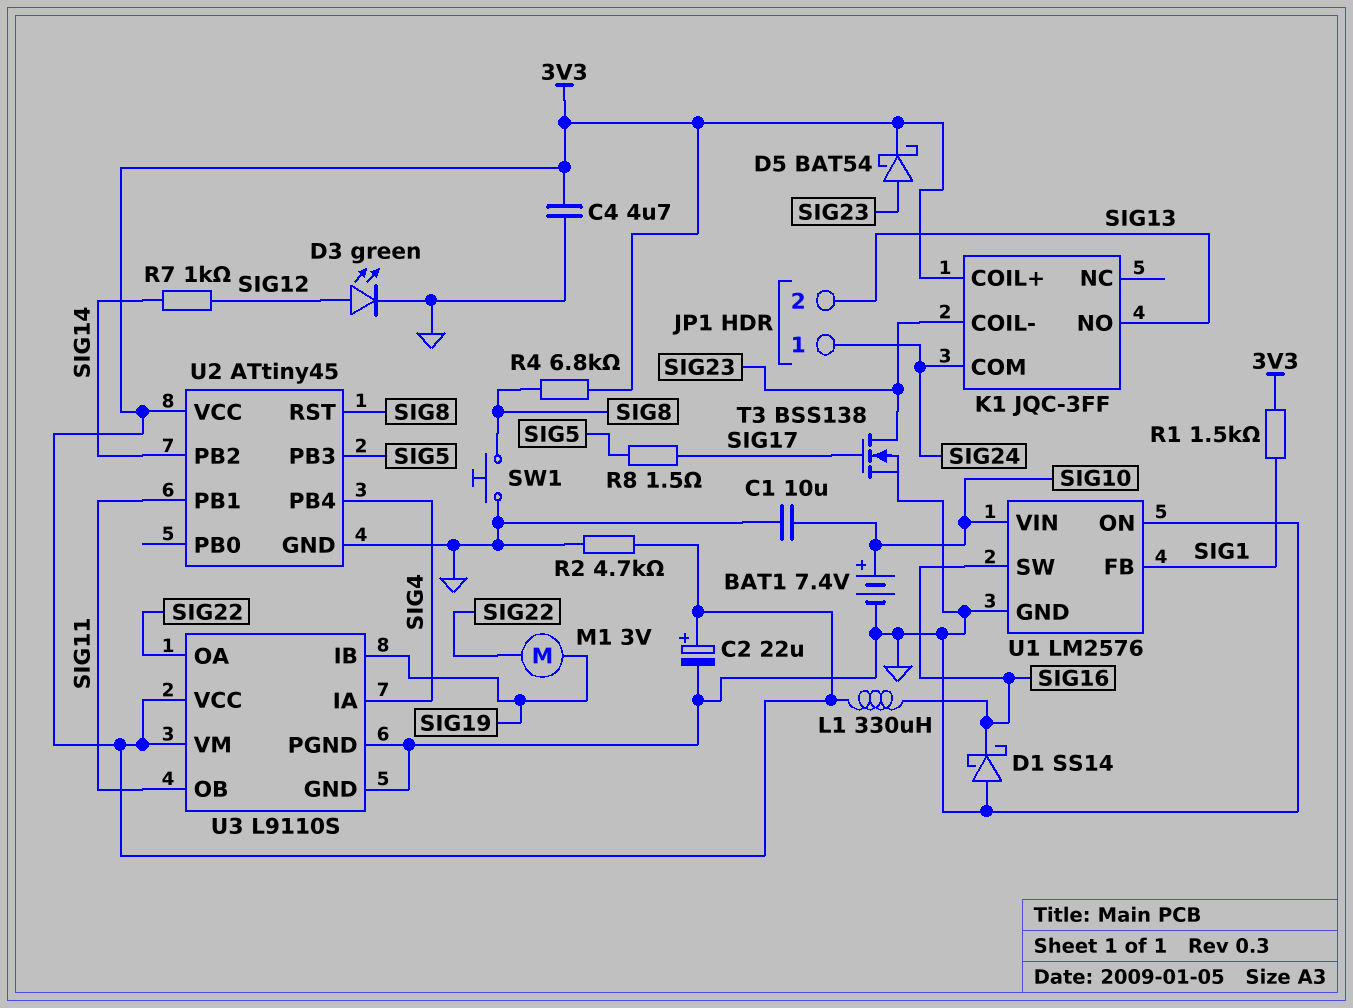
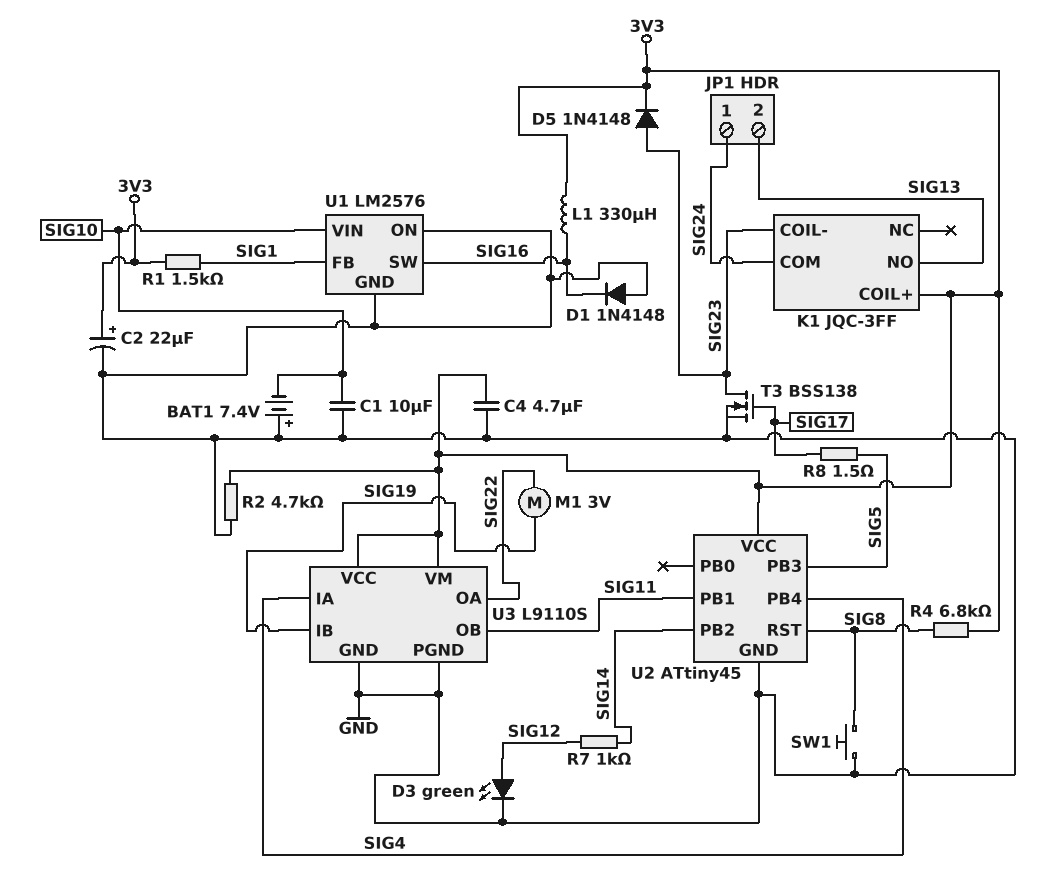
BAT1: 7.4V (plus SIG10, minus GND) -> 7.4V (plus GND, minus SIG10)
D1: schottky SS14 (A GND, K SIG16) -> diode 1N4148 (A GND, K SIG16)
D5: schottky BAT54 (A SIG23, K 3V3) -> diode 1N4148 (A SIG23, K 3V3)

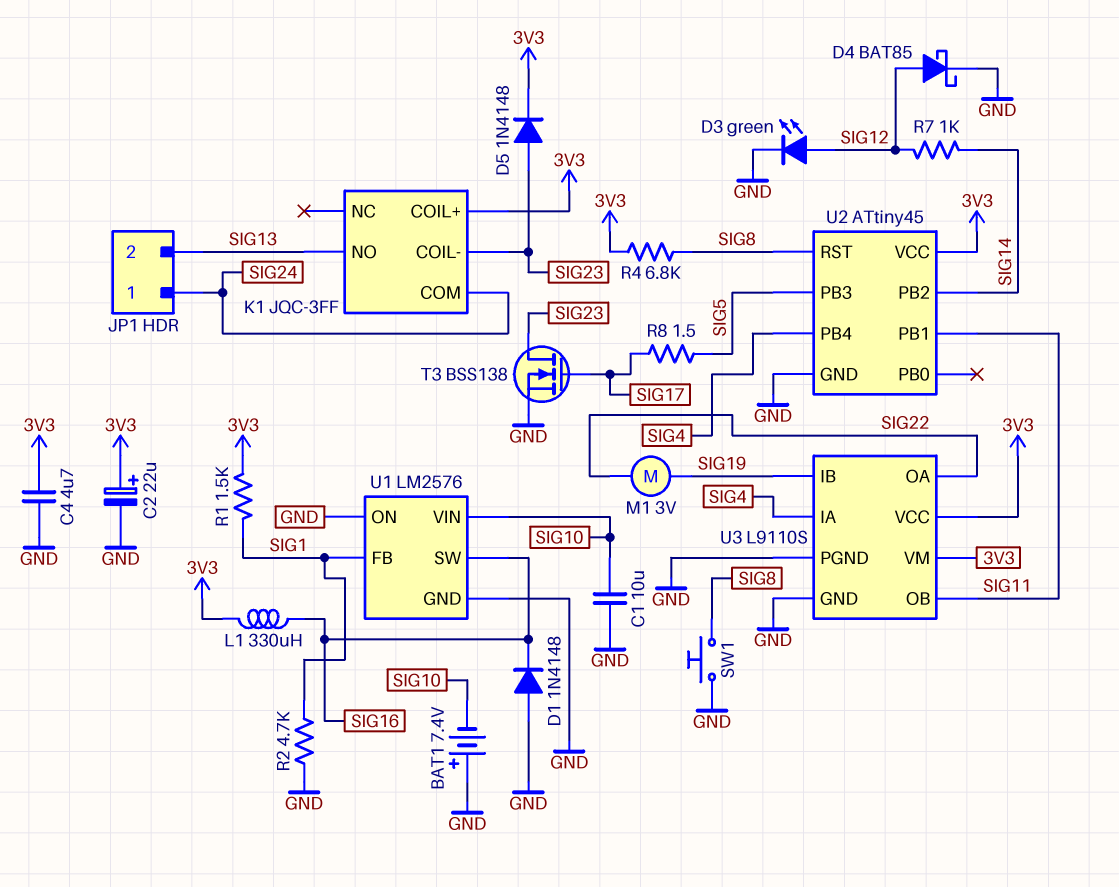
D4: none -> schottky BAT85 (A SIG12, K GND)
R2: 4.7k (3V3, GND) -> 4.7k (GND, SIG1)

